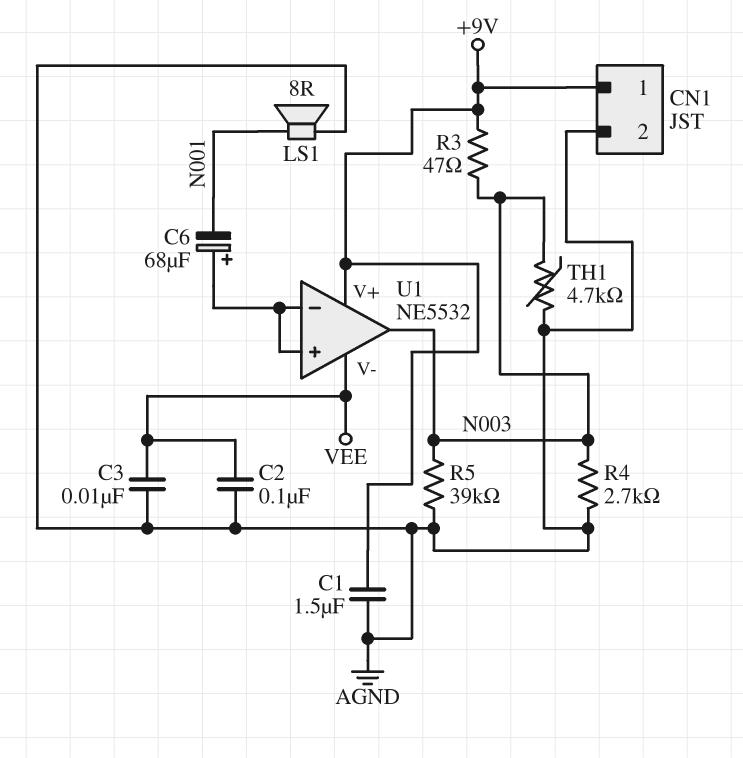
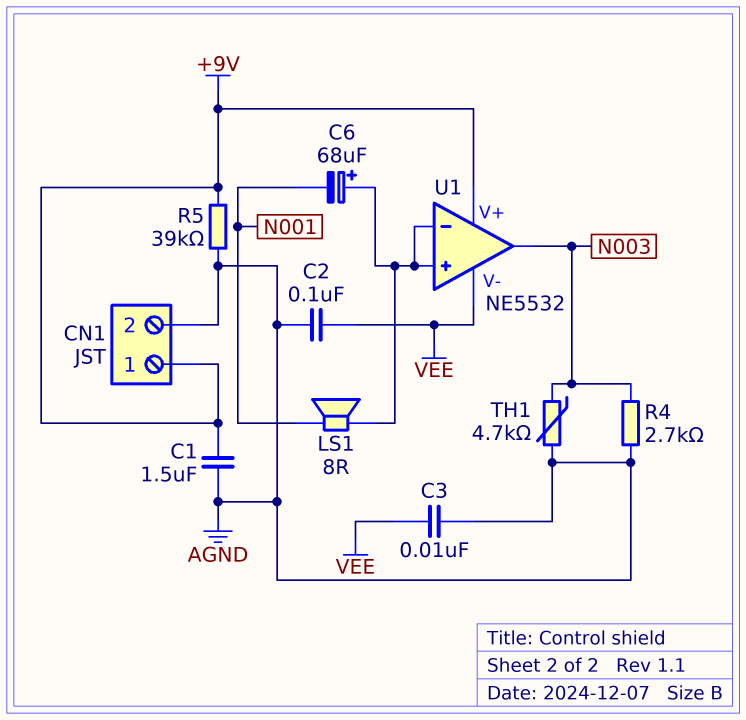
LS1: speaker 8R (AGND, N001) -> speaker 8R (N001, U1/in+)
R3: 47 (+9V, N003) -> none
R5: 39k (AGND, N003) -> 39k (+9V, AGND)

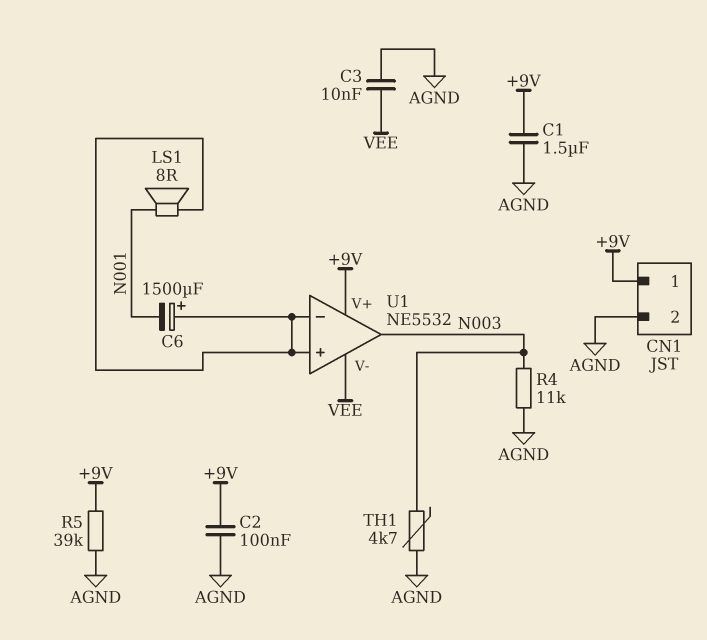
C2: 100nF (AGND, VEE) -> 100nF (+9V, AGND)
C6: 68uF (plus U1/in+, minus N001) -> 1500uF (plus U1/in+, minus N001)
R4: 2.7k (AGND, N003) -> 11k (AGND, N003)

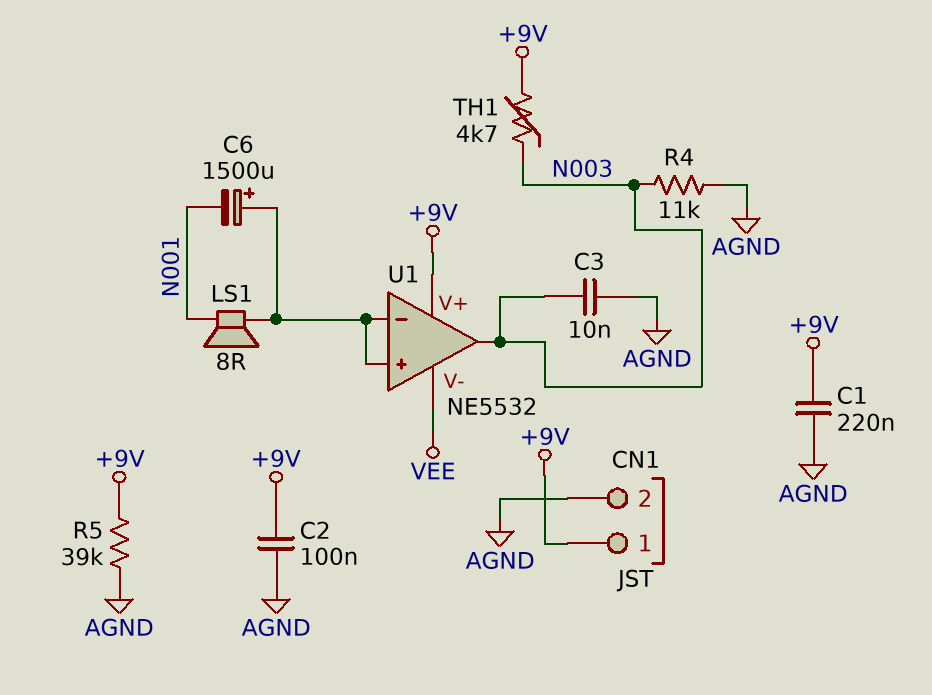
C1: 1.5uF (+9V, AGND) -> 220nF (+9V, AGND)
C3: 10nF (AGND, VEE) -> 10nF (AGND, N003)
TH1: 4.7k (AGND, N003) -> 4.7k (+9V, N003)

